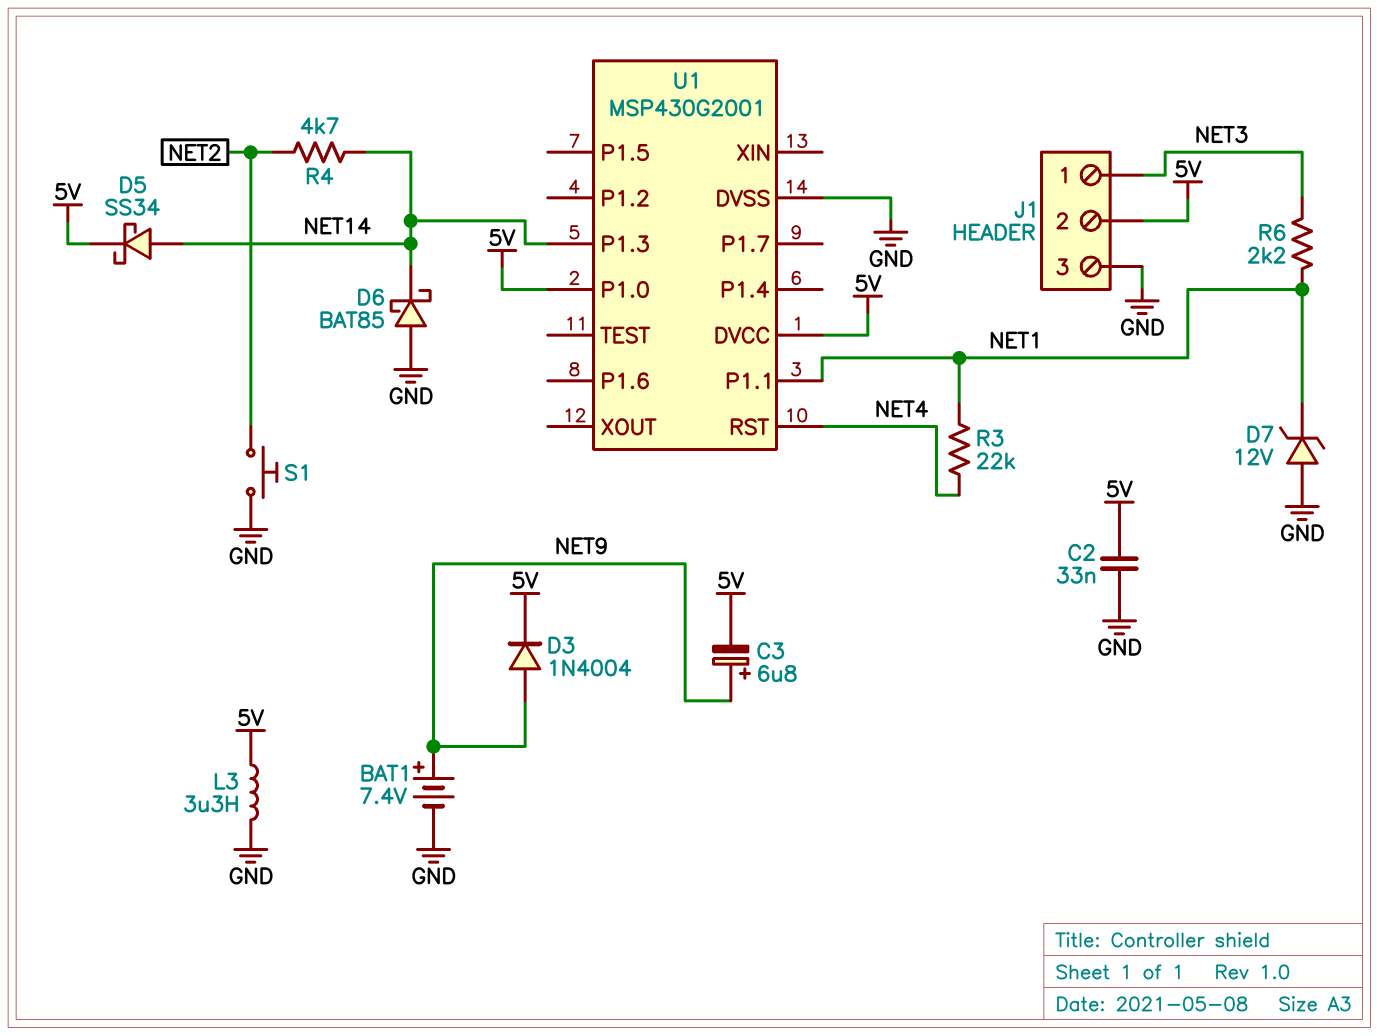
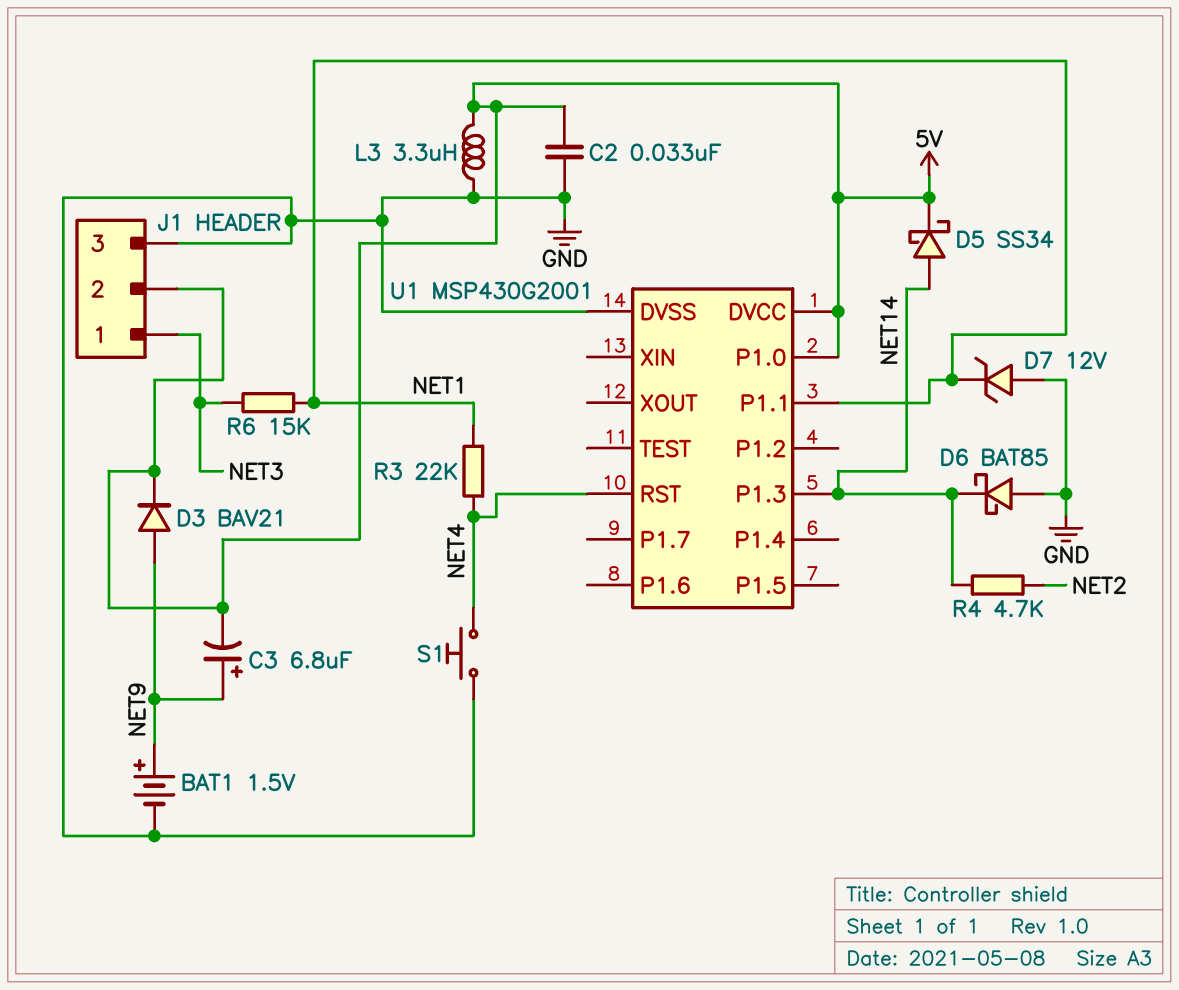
BAT1: 7.4V (plus NET9, minus GND) -> 1.5V (plus NET9, minus GND)
D3: diode 1N4004 (A NET9, K 5V) -> diode BAV21 (A NET9, K 5V)
R6: 2.2k (NET1, NET3) -> 15k (NET1, NET3)
S1: button (GND, NET2) -> button (GND, NET4)

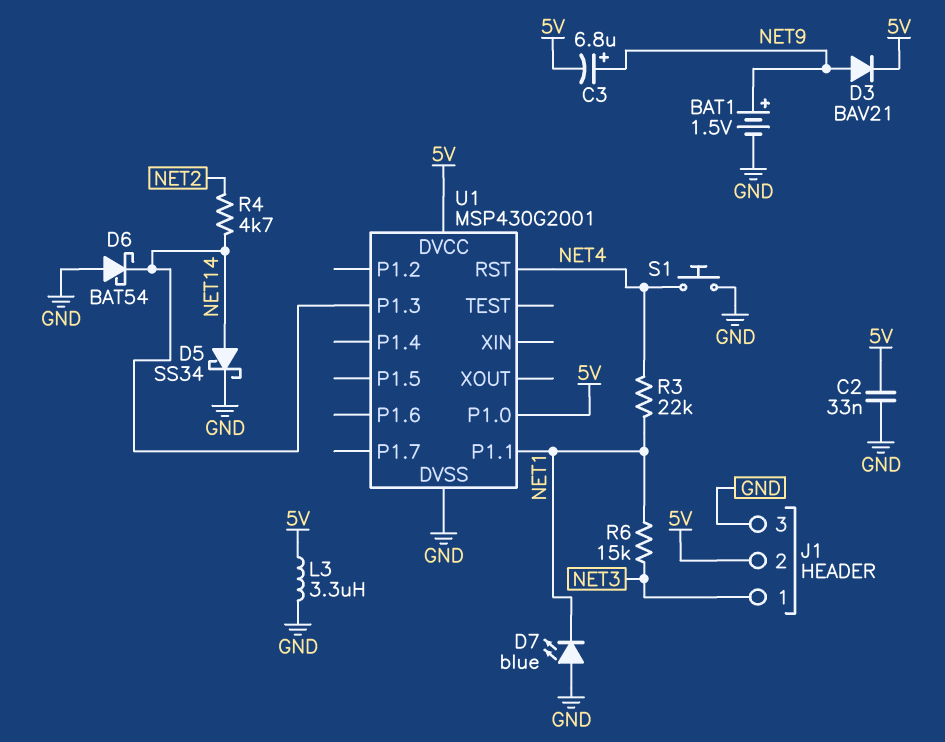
D5: schottky SS34 (A NET14, K 5V) -> schottky SS34 (A NET14, K GND)
D6: schottky BAT85 (A GND, K NET14) -> schottky BAT54 (A GND, K NET14)
D7: zener 12V (A GND, K NET1) -> LED blue (A GND, K NET1)

